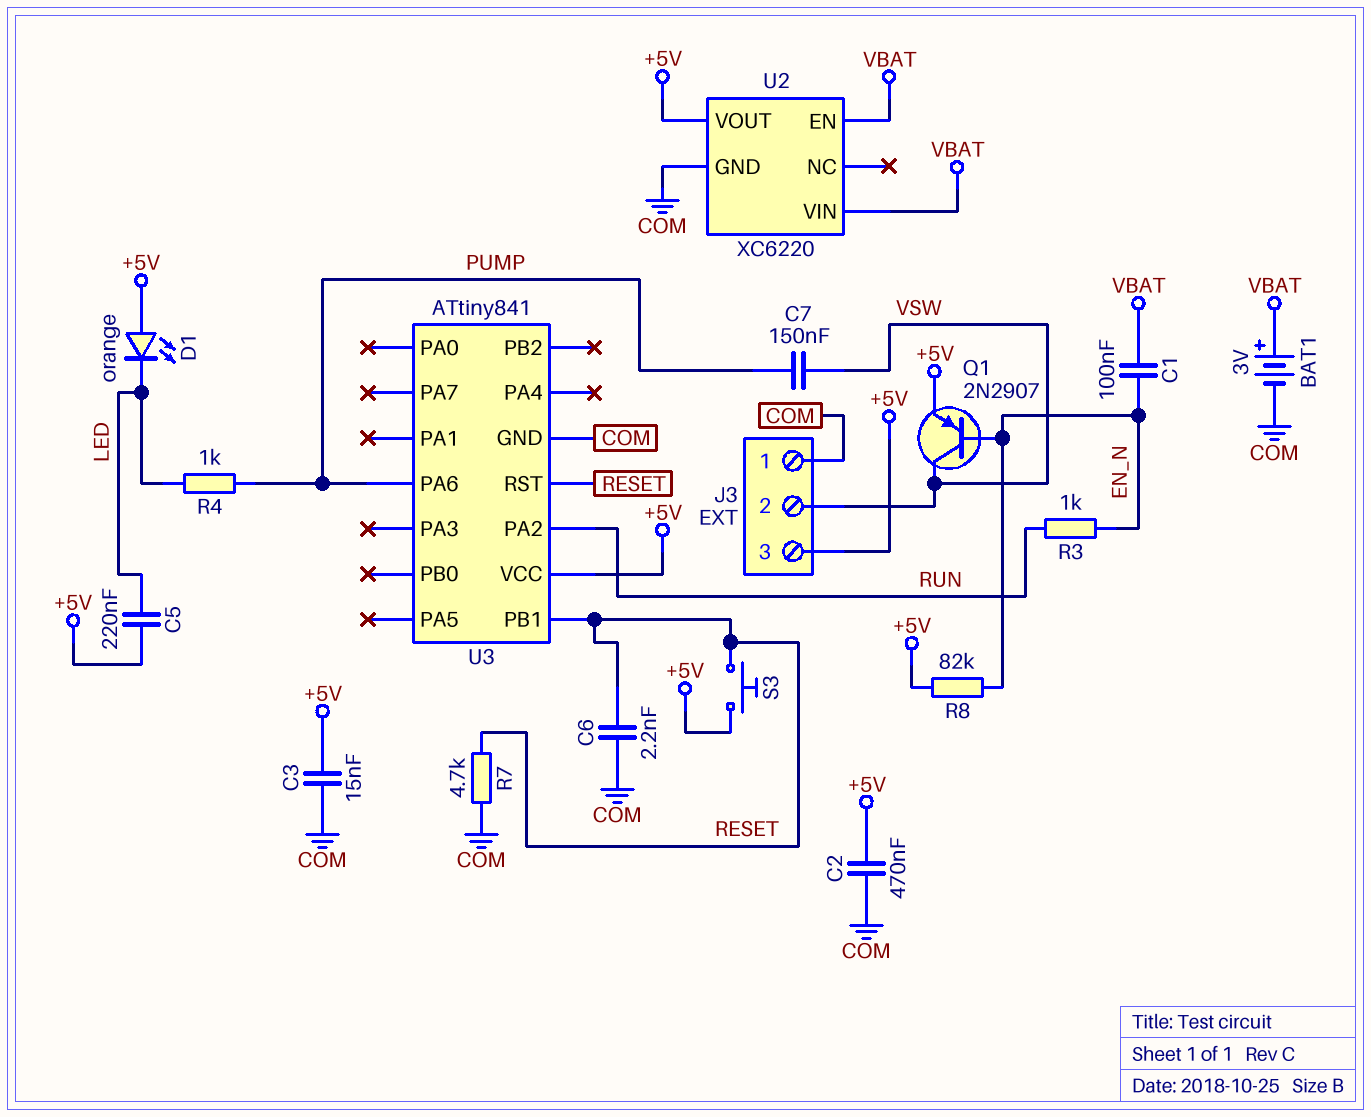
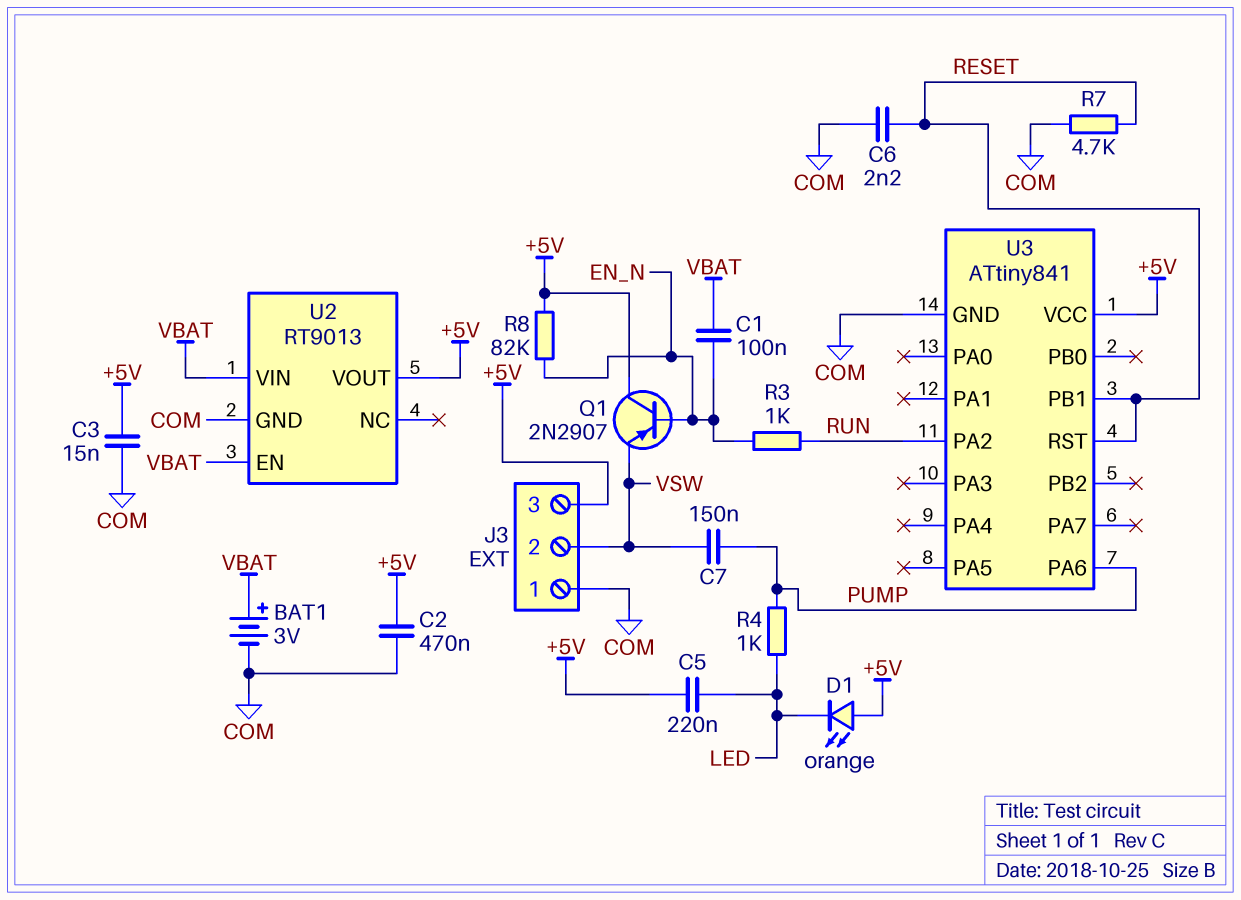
Q1: PNP 2N2907 (B EN_N, C VSW, E +5V) -> PNP 2N2907 (B EN_N, C +5V, E VSW)
S3: button (+5V, RESET) -> none
U2: XC6220 -> RT9013

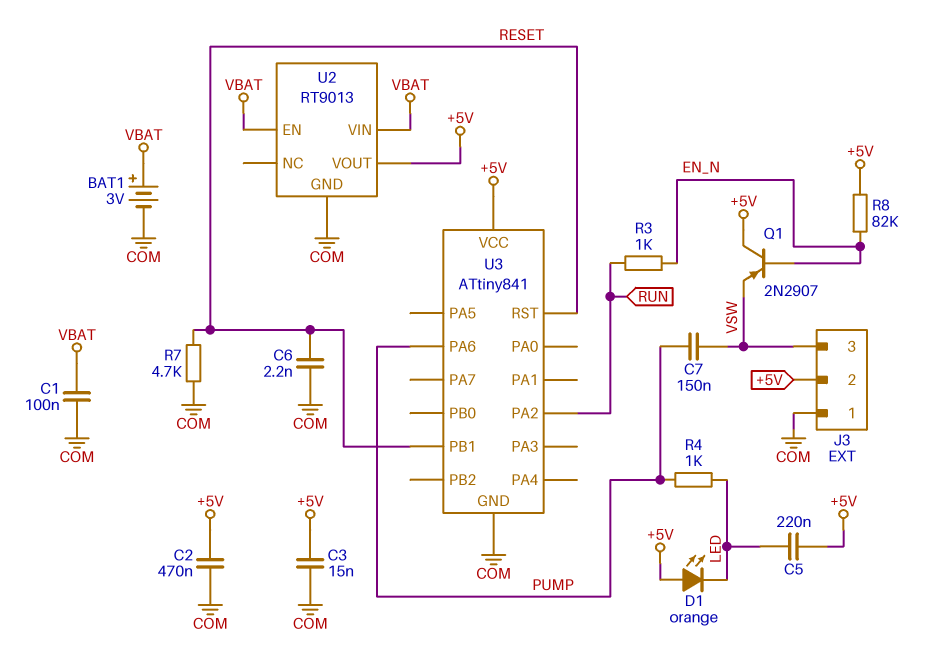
C1: 100nF (EN_N, VBAT) -> 100nF (COM, VBAT)
J3 pin 2: VSW -> +5V
J3 pin 3: +5V -> VSW

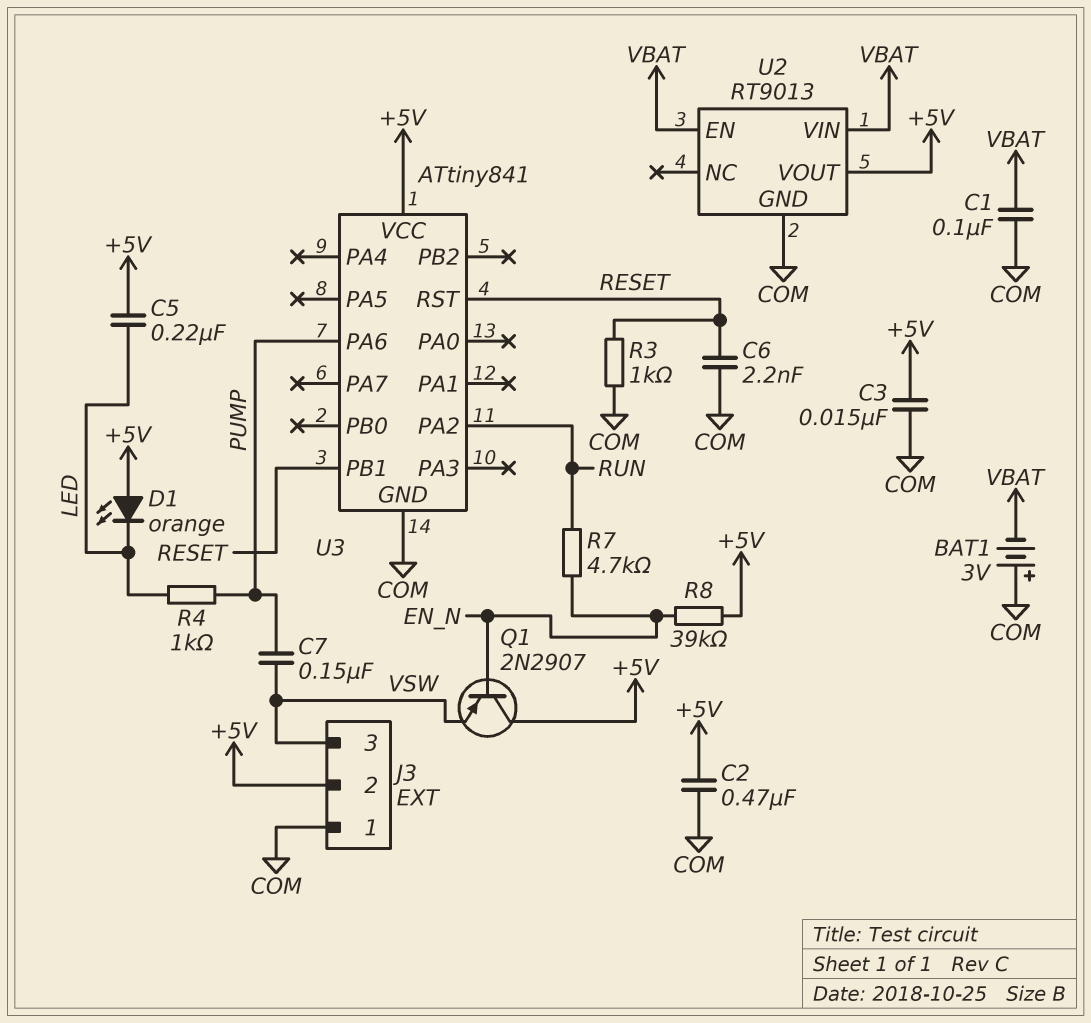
BAT1: 3V (plus VBAT, minus COM) -> 3V (plus COM, minus VBAT)
R3: 1k (EN_N, RUN) -> 1k (COM, RESET)
R7: 4.7k (COM, RESET) -> 4.7k (EN_N, RUN)
R8: 82k (+5V, EN_N) -> 39k (+5V, EN_N)

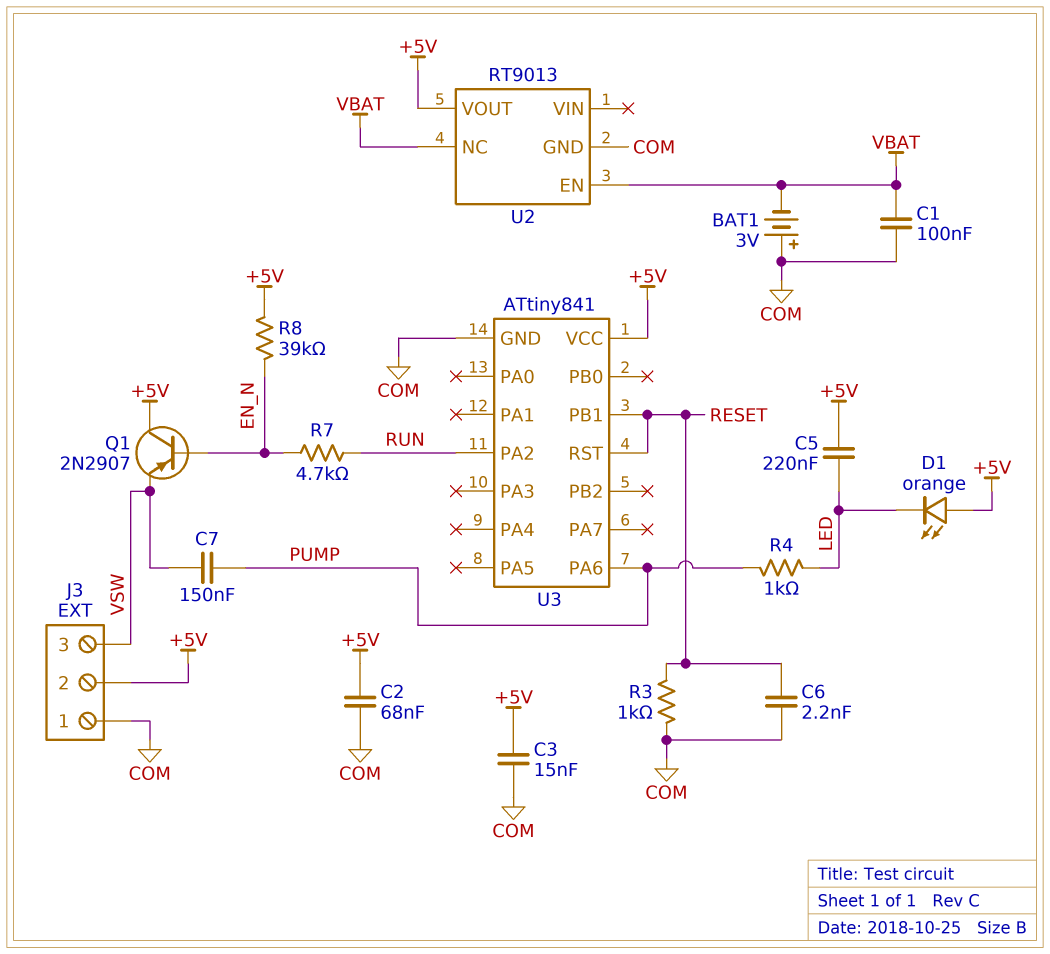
C2: 470nF (+5V, COM) -> 68nF (+5V, COM)
U2 pin NC: none -> VBAT
U2 pin VIN: VBAT -> none

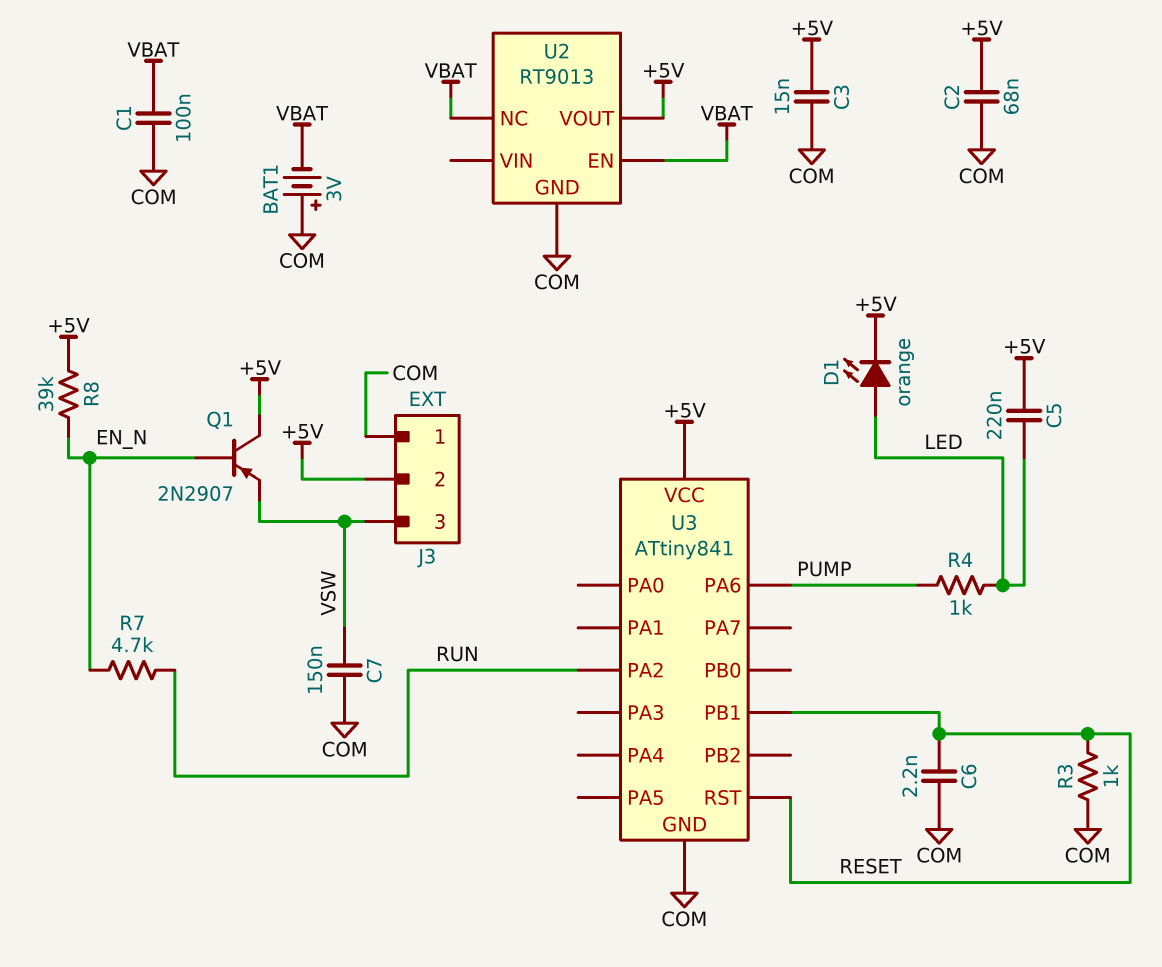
C7: 150nF (PUMP, VSW) -> 150nF (COM, VSW)
D1: LED orange (A +5V, K LED) -> LED orange (A LED, K +5V)

